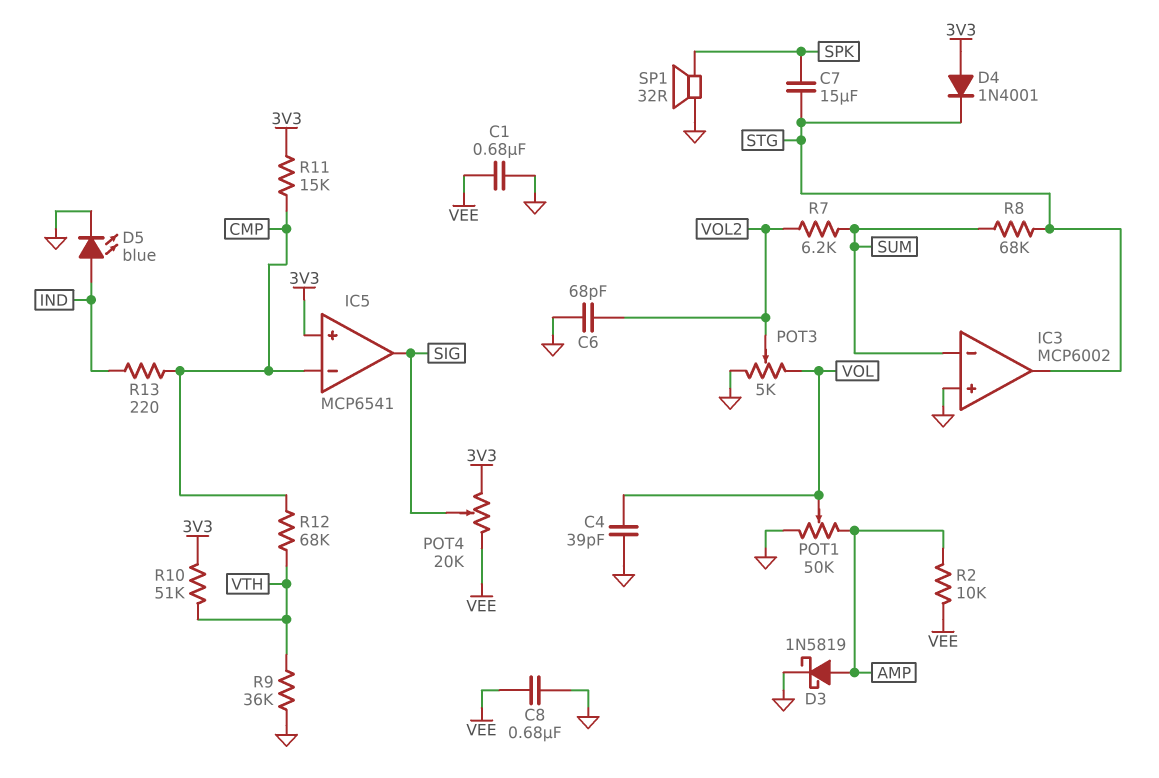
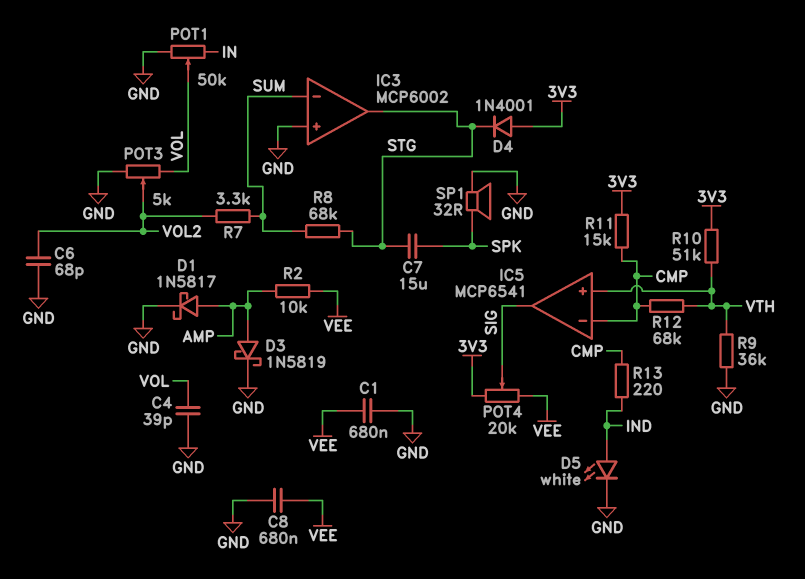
D1: none -> schottky 1N5817 (A AMP, K GND)
D5: LED blue (A IND, K GND) -> LED white (A IND, K GND)
IC5 pin in+: 3V3 -> VTH
POT1: 50k (AMP, GND, wiper VOL) -> 50k (GND, IN, wiper VOL)
R7: 6.2k (SUM, VOL2) -> 3.3k (SUM, VOL2)

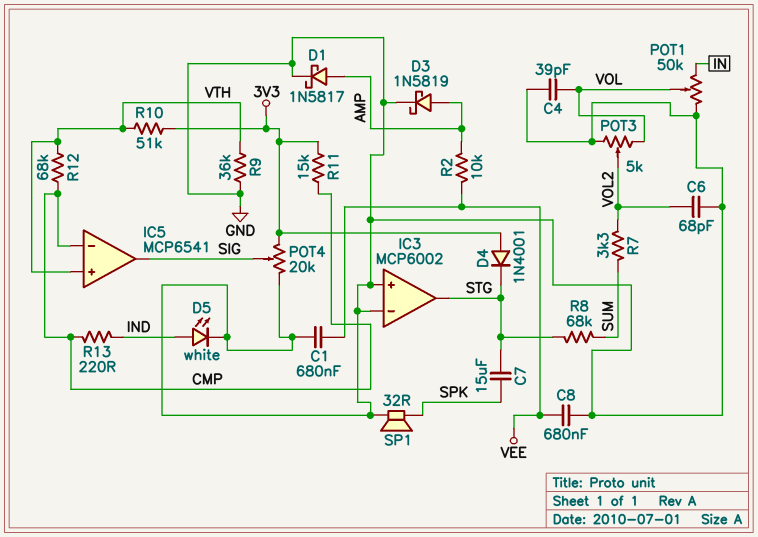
IC3 pin in-: SUM -> GND
POT4: 20k (3V3, VEE, wiper SIG) -> 20k (3V3, GND, wiper SIG)

